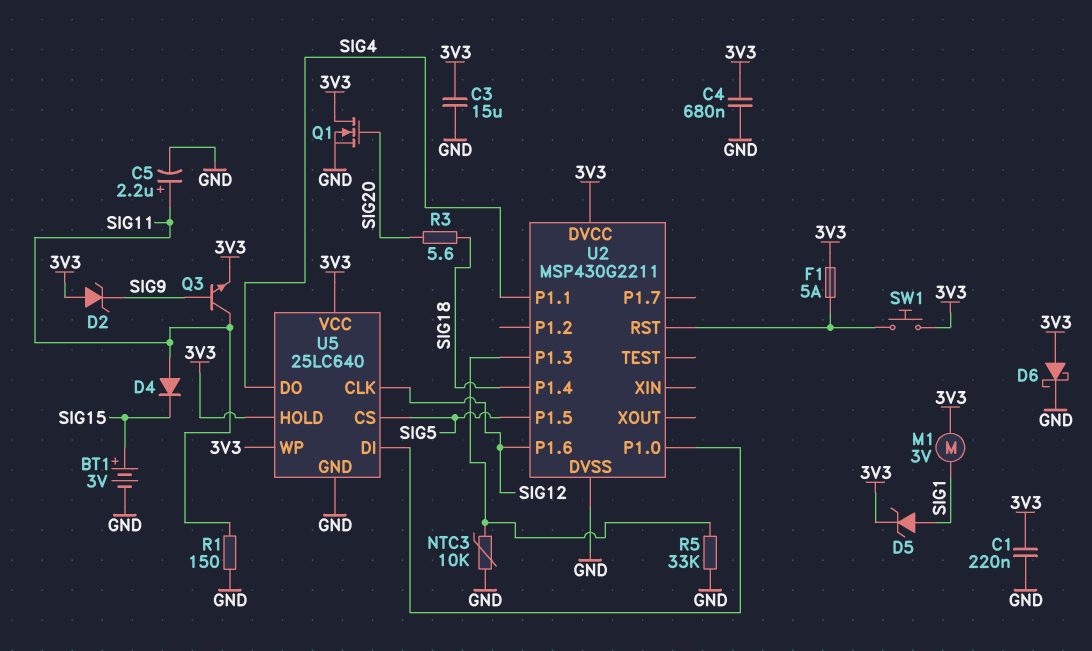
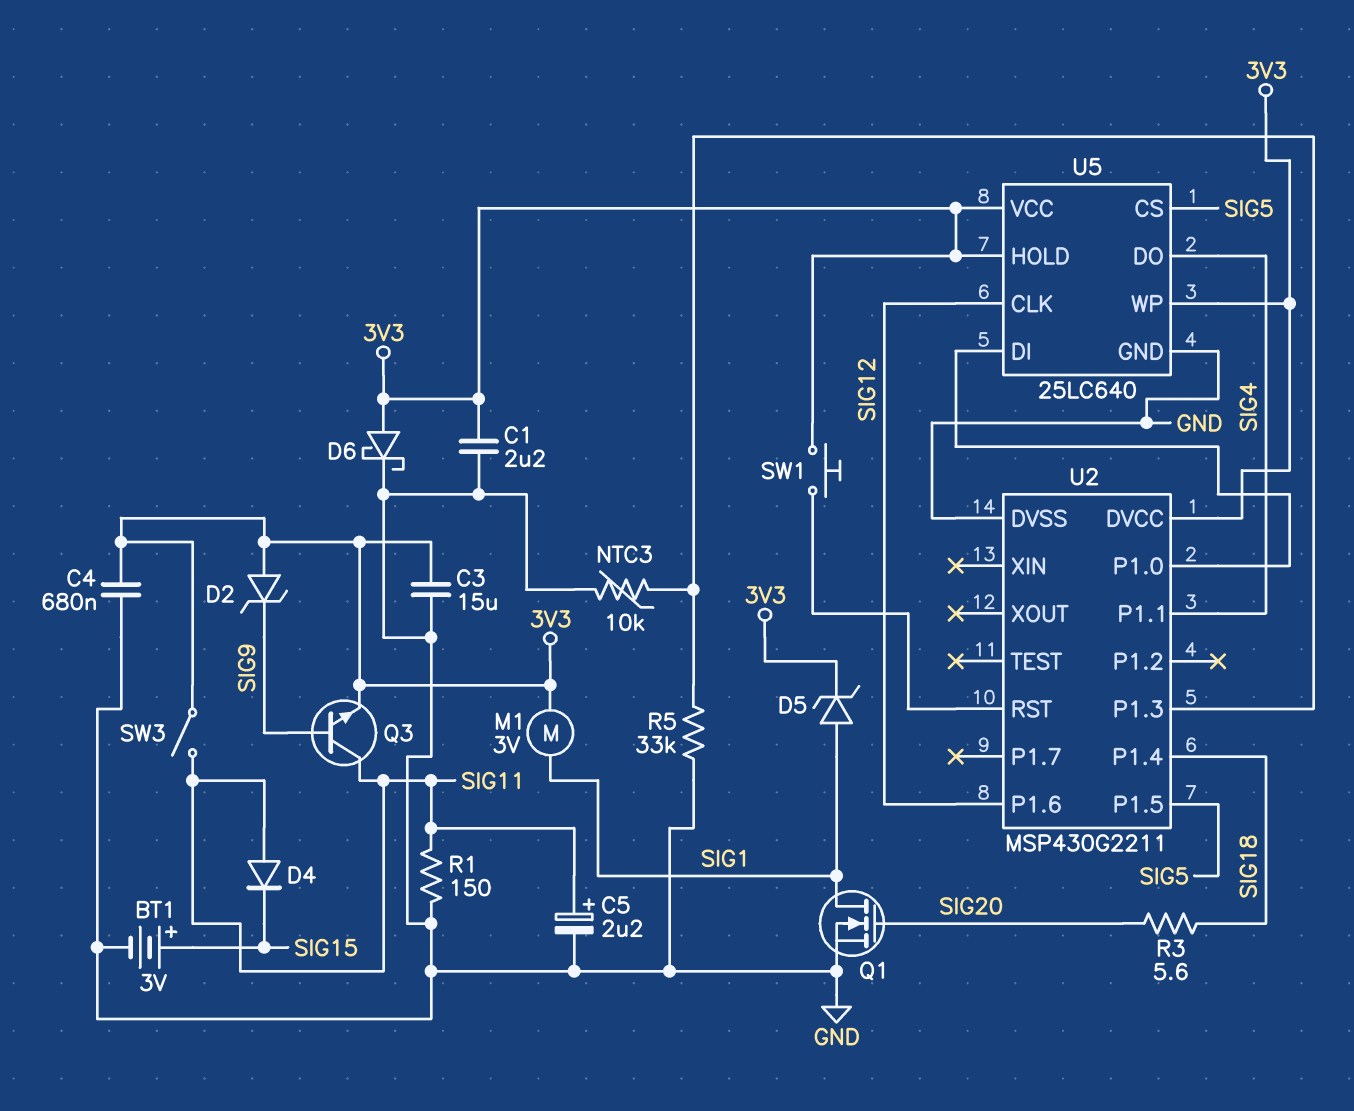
C1: 220nF (3V3, GND) -> 2.2uF (3V3, GND)
F1: 5A (3V3, U2/RST) -> none
Q1: NMOS (G SIG20, D 3V3, S GND) -> NMOS (G SIG20, D SIG1, S GND)
SW3: none -> switch (3V3, SIG11)

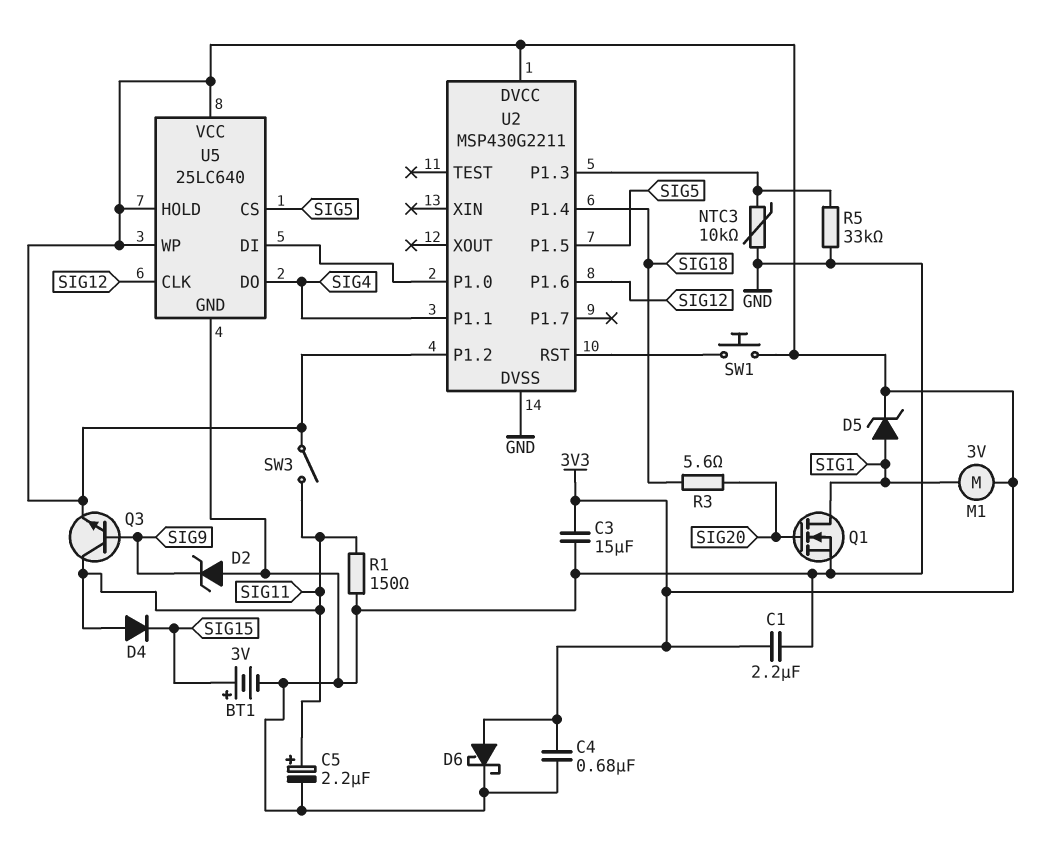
D2: zener (A 3V3, K SIG9) -> zener (A GND, K SIG9)
U2 pin P1.2: none -> 3V3

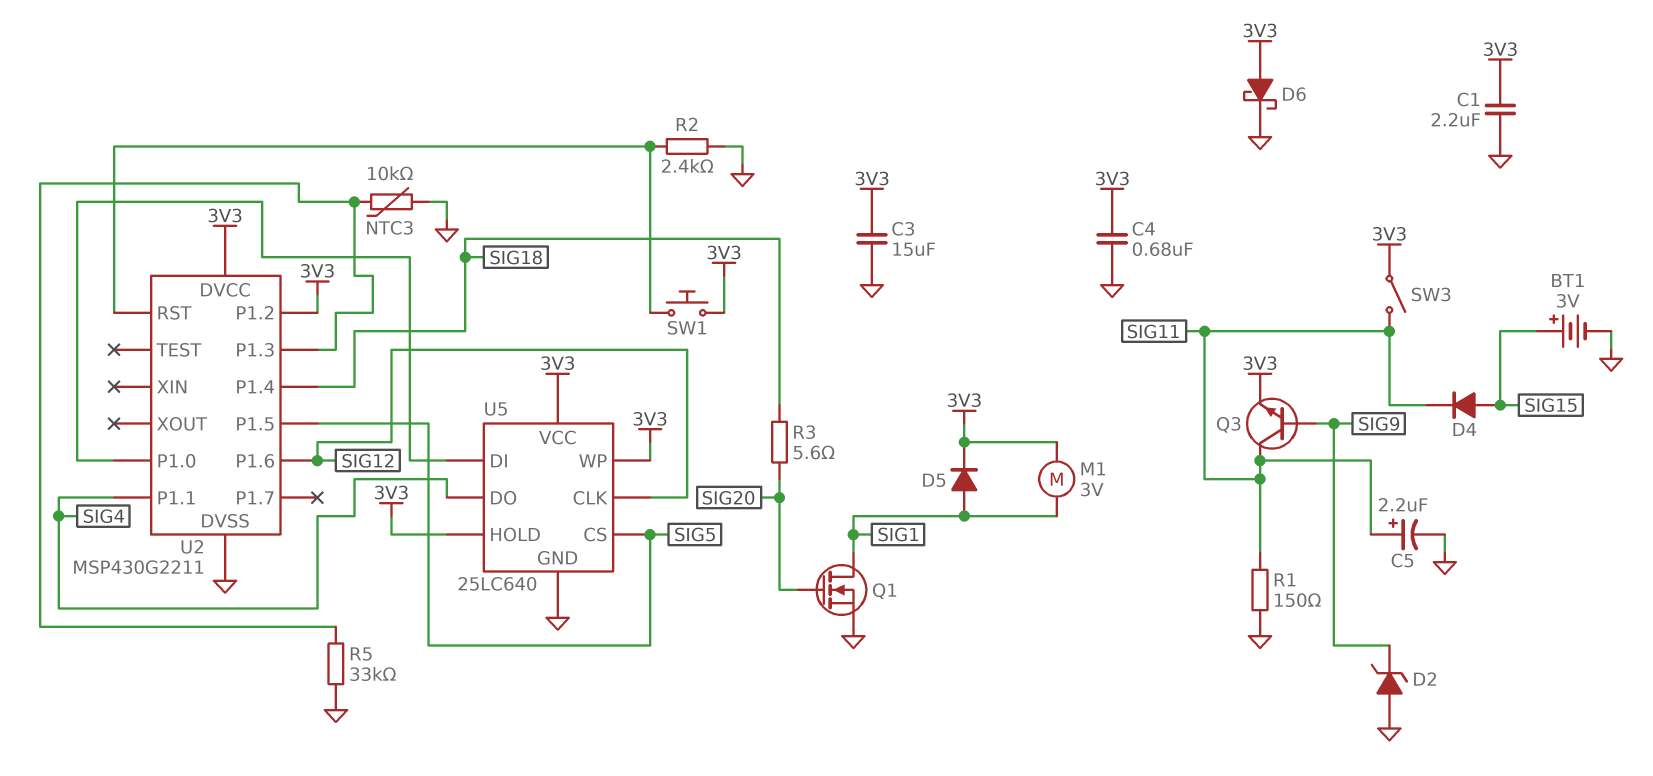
D4: diode (A SIG11, K SIG15) -> diode (A SIG15, K SIG11)
D5: zener (A SIG1, K 3V3) -> diode (A SIG1, K 3V3)
R2: none -> 2.4k (GND, U2/RST)

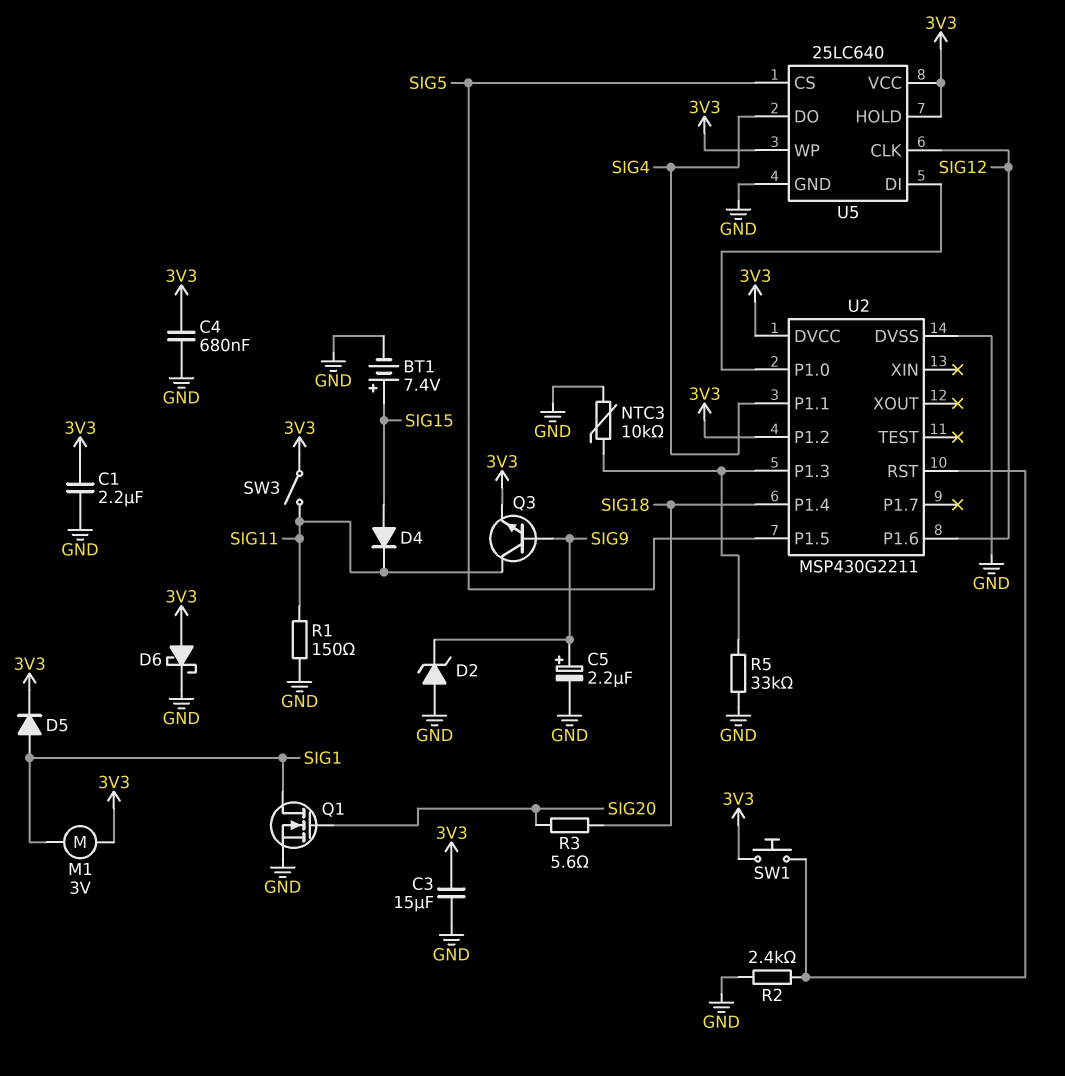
BT1: 3V (plus SIG15, minus GND) -> 7.4V (plus SIG15, minus GND)
C5: 2.2uF (plus SIG11, minus GND) -> 2.2uF (plus SIG9, minus GND)

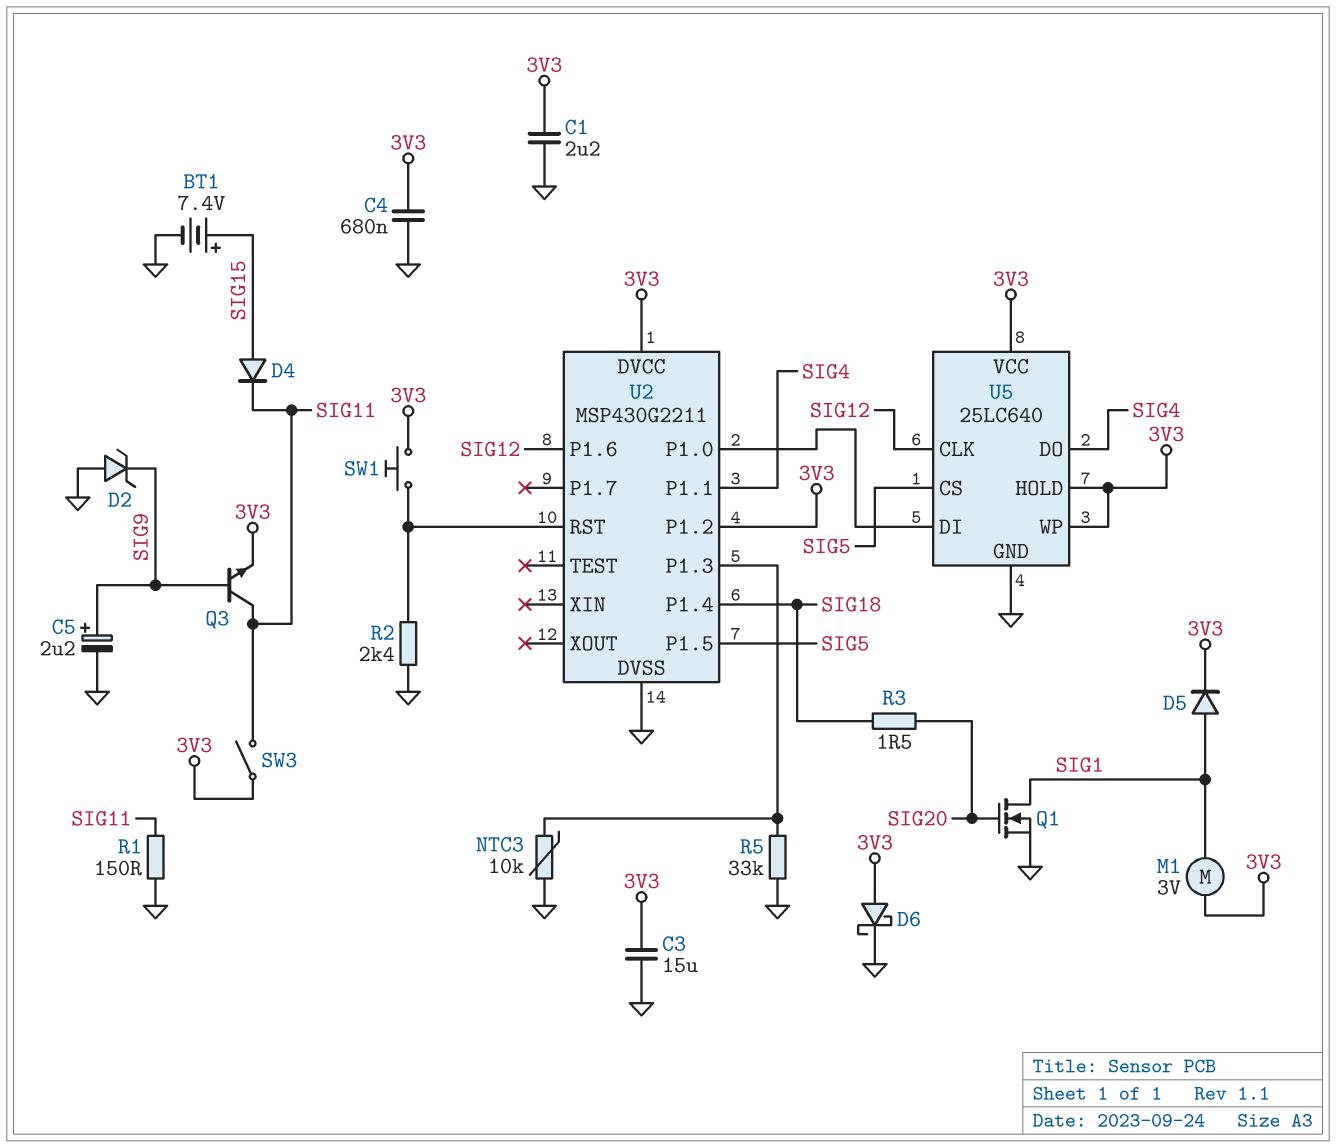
R3: 5.6 (SIG18, SIG20) -> 1.5 (SIG18, SIG20)

